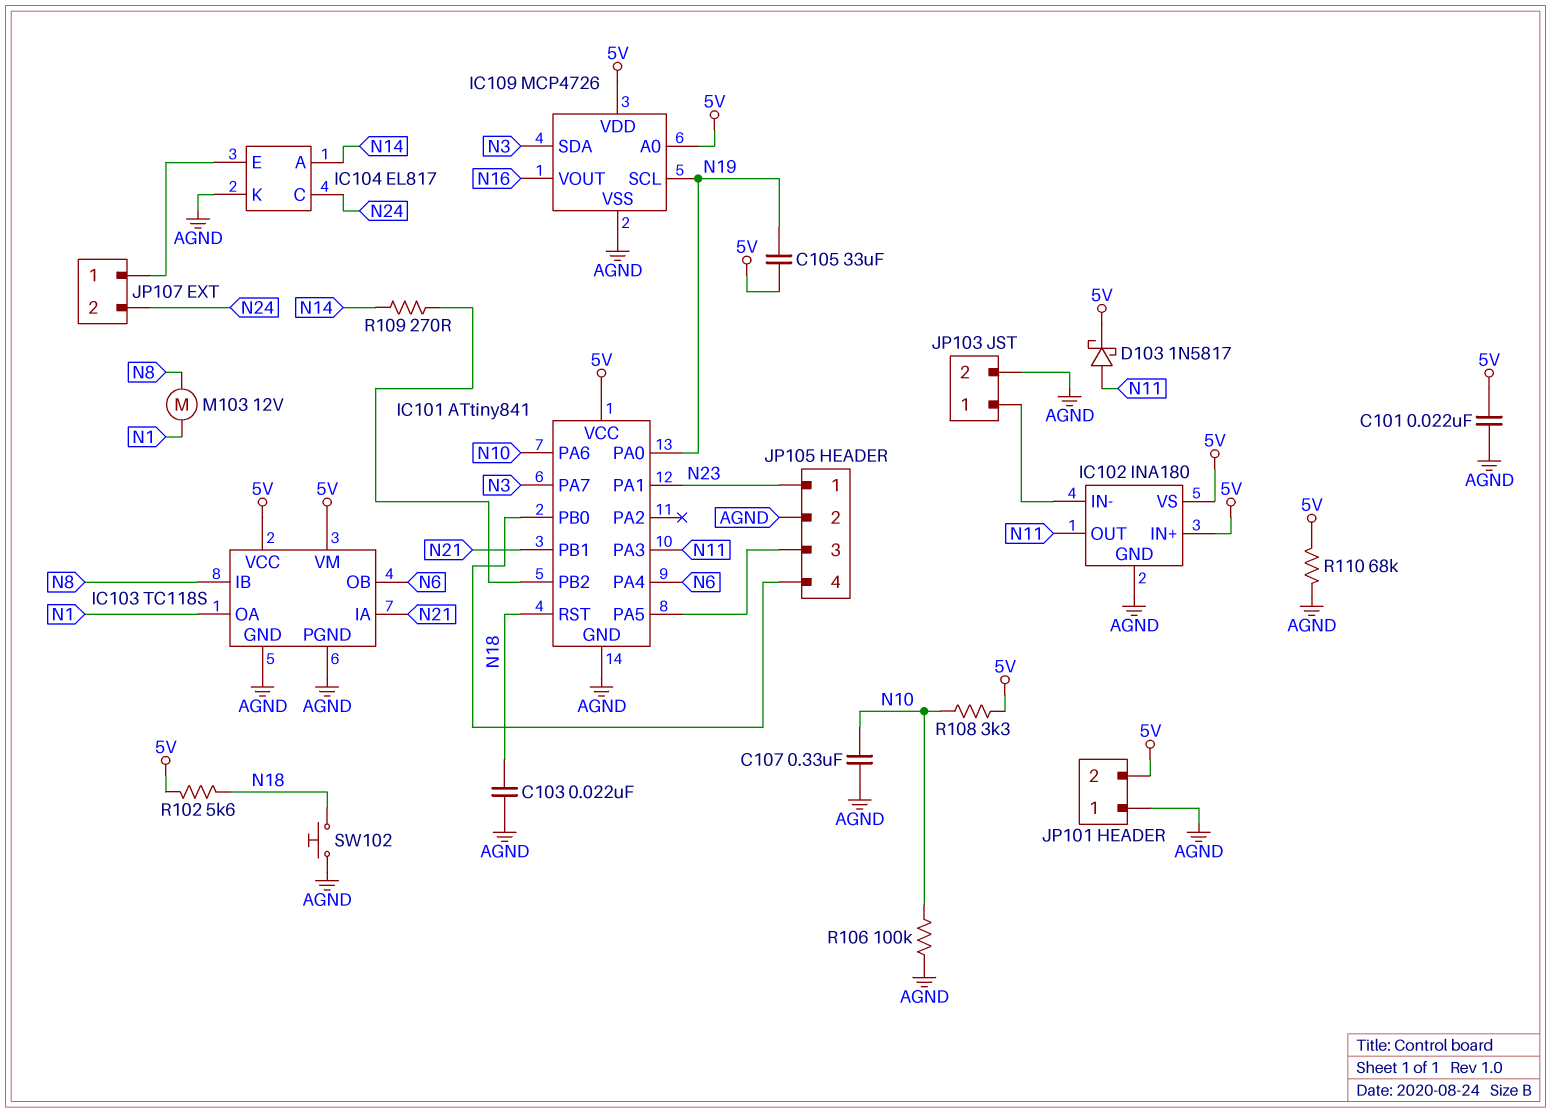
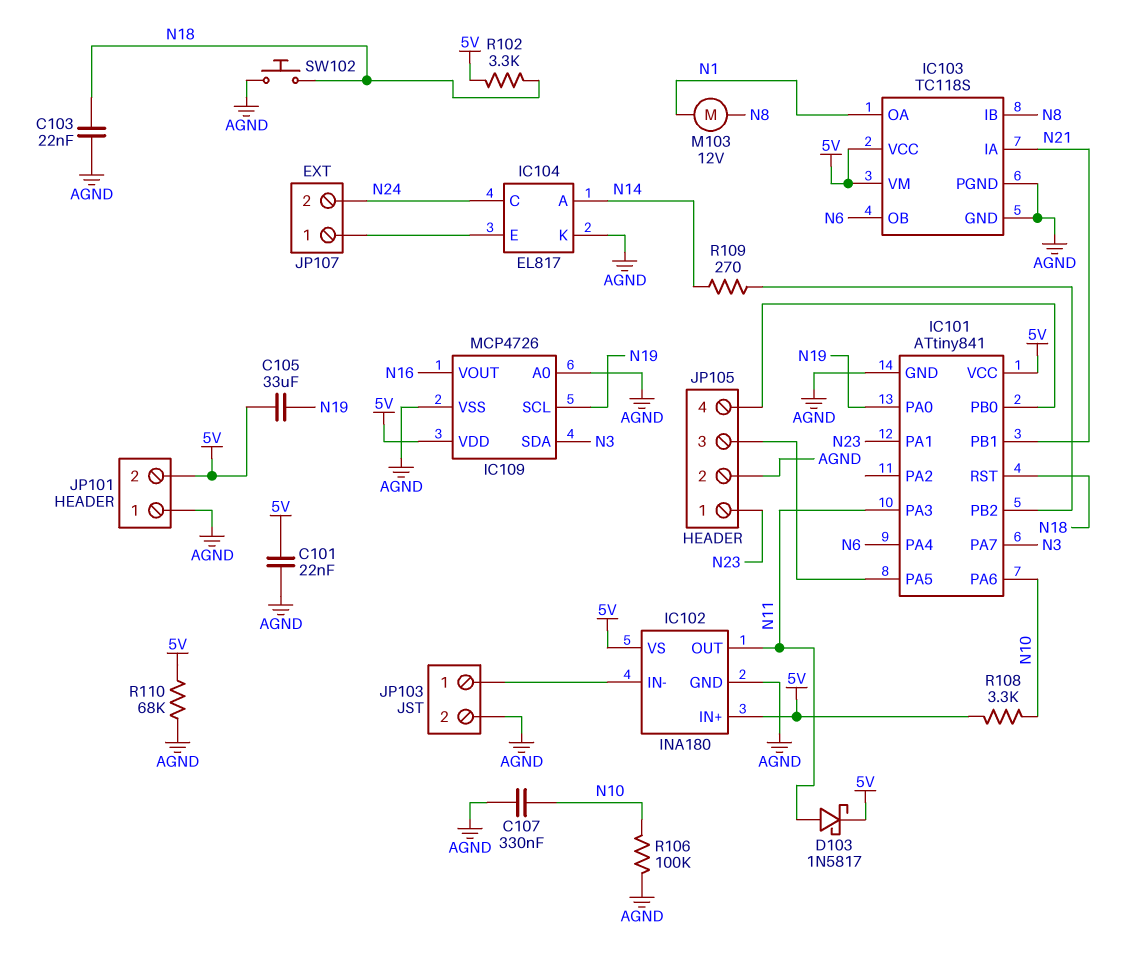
IC109 pin A0: 5V -> AGND
R102: 5.6k (5V, N18) -> 3.3k (5V, N18)

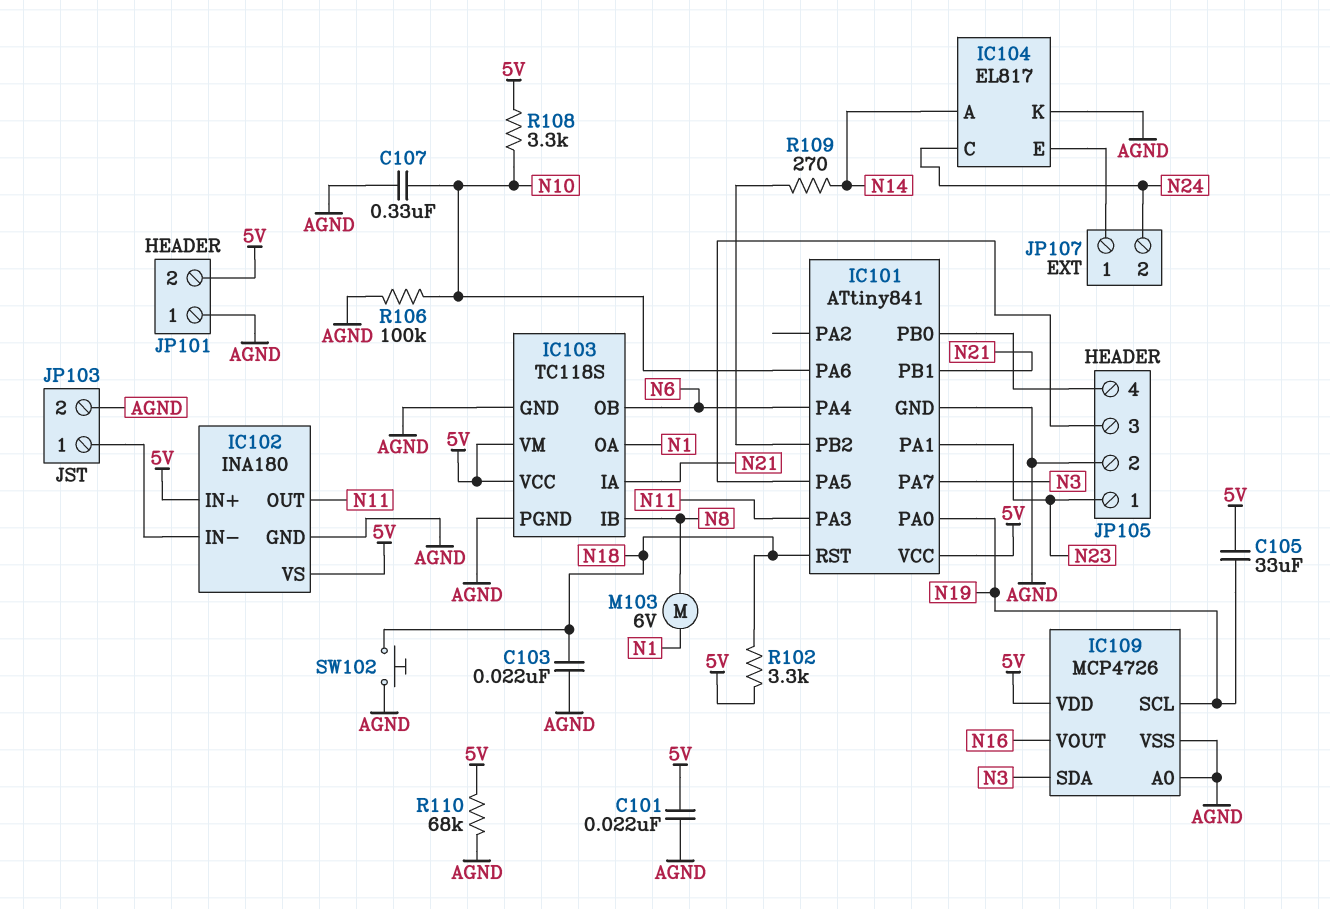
D103: schottky 1N5817 (A N11, K 5V) -> none
M103: motor 12V (N1, N8) -> motor 6V (N1, N8)

